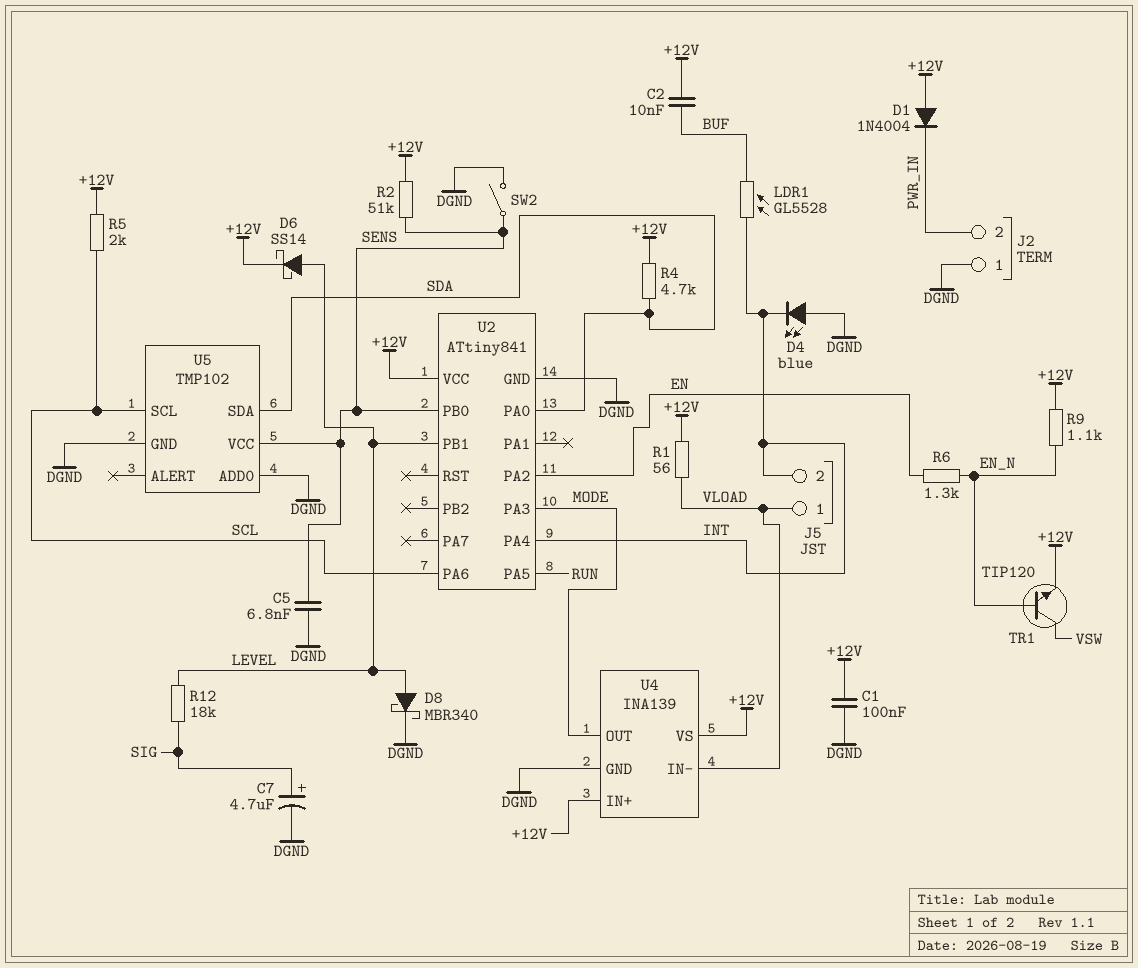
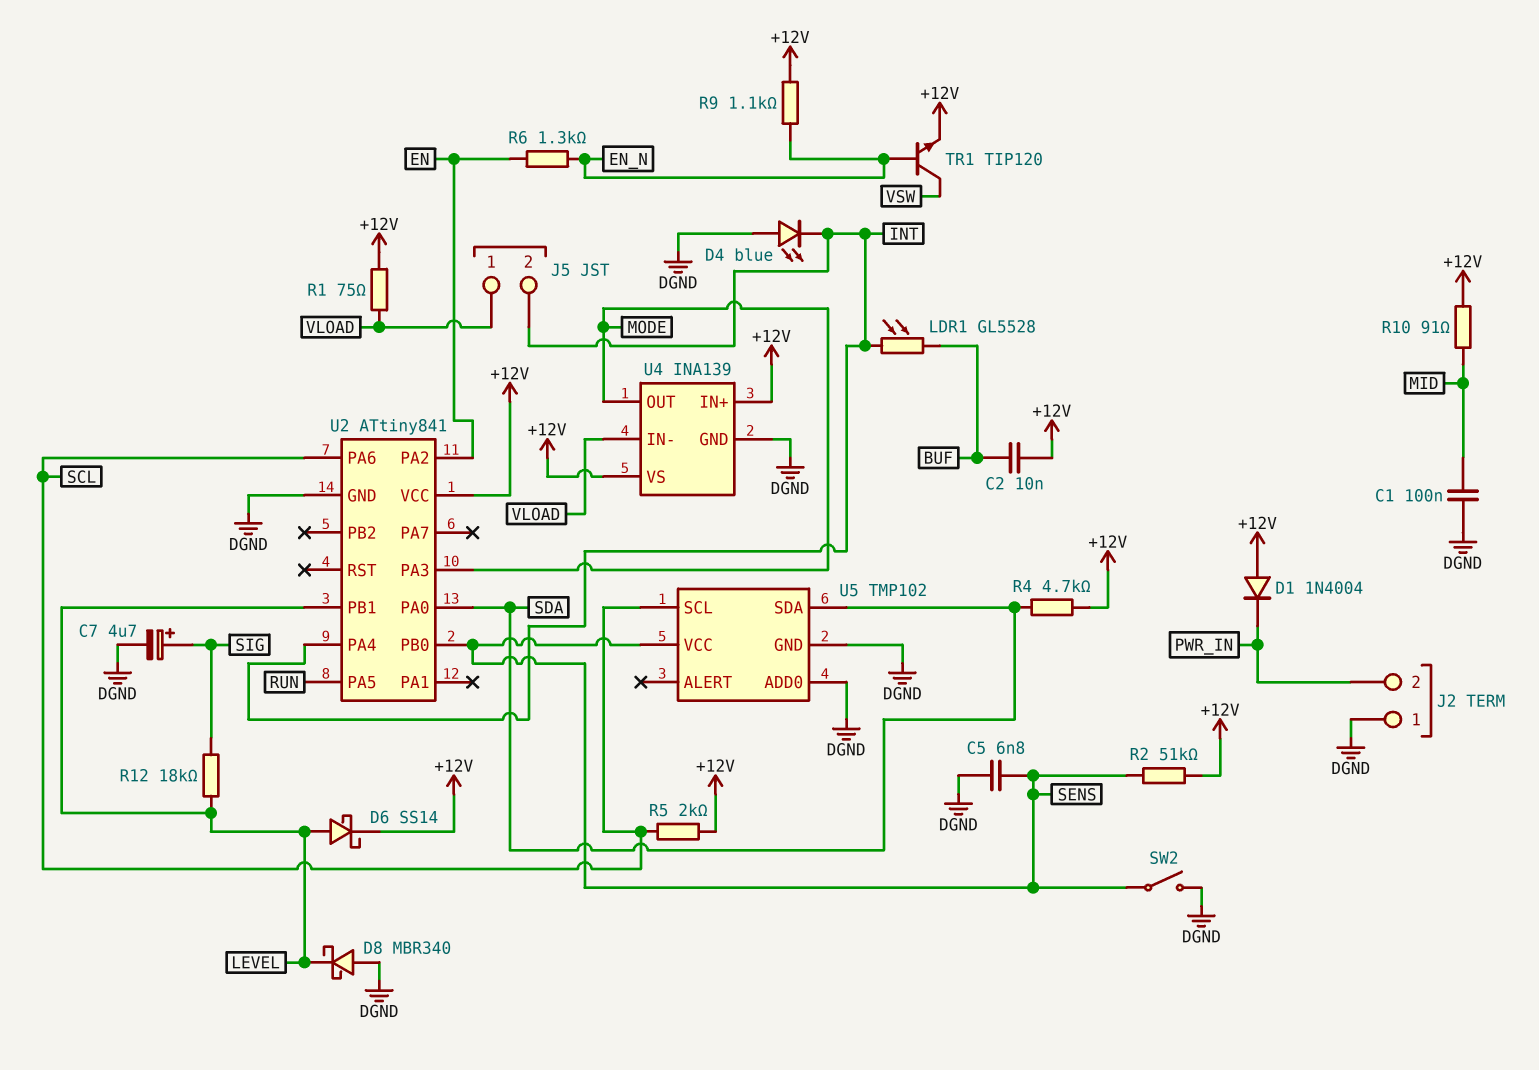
C1: 100nF (+12V, DGND) -> 100nF (DGND, MID)
D8: schottky MBR340 (A LEVEL, K DGND) -> schottky MBR340 (A DGND, K LEVEL)
R1: 56 (+12V, VLOAD) -> 75 (+12V, VLOAD)
R10: none -> 91 (+12V, MID)

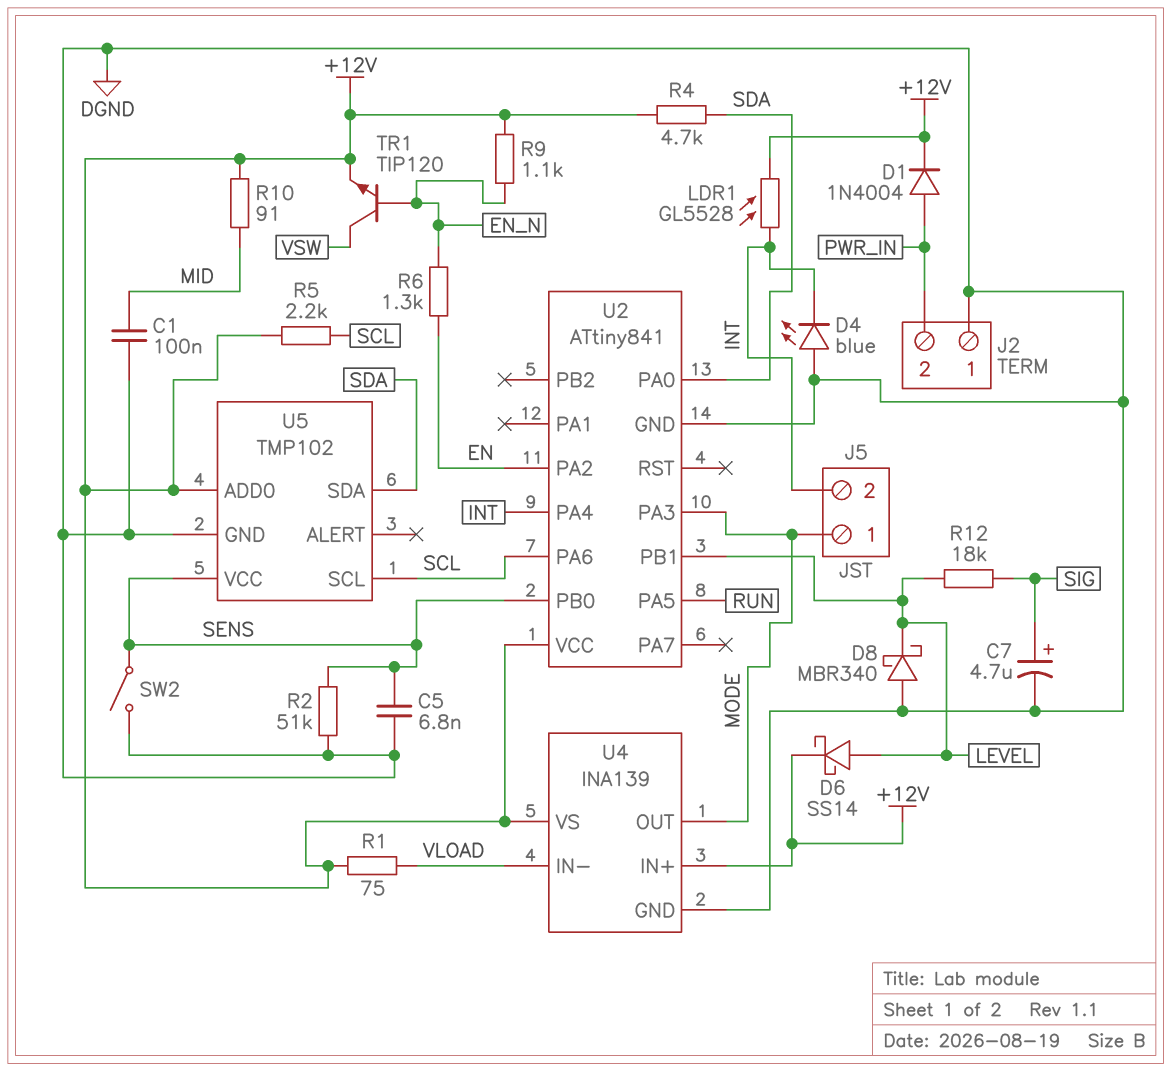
C2: 10nF (+12V, BUF) -> none
D1: diode 1N4004 (A +12V, K PWR_IN) -> diode 1N4004 (A PWR_IN, K +12V)
J5 pin 1: VLOAD -> MODE
LDR1: GL5528 (BUF, INT) -> GL5528 (+12V, INT)
R2: 51k (+12V, SENS) -> 51k (DGND, SENS)
R5: 2k (+12V, SCL) -> 2.2k (+12V, SCL)
U5 pin ADD0: DGND -> +12V

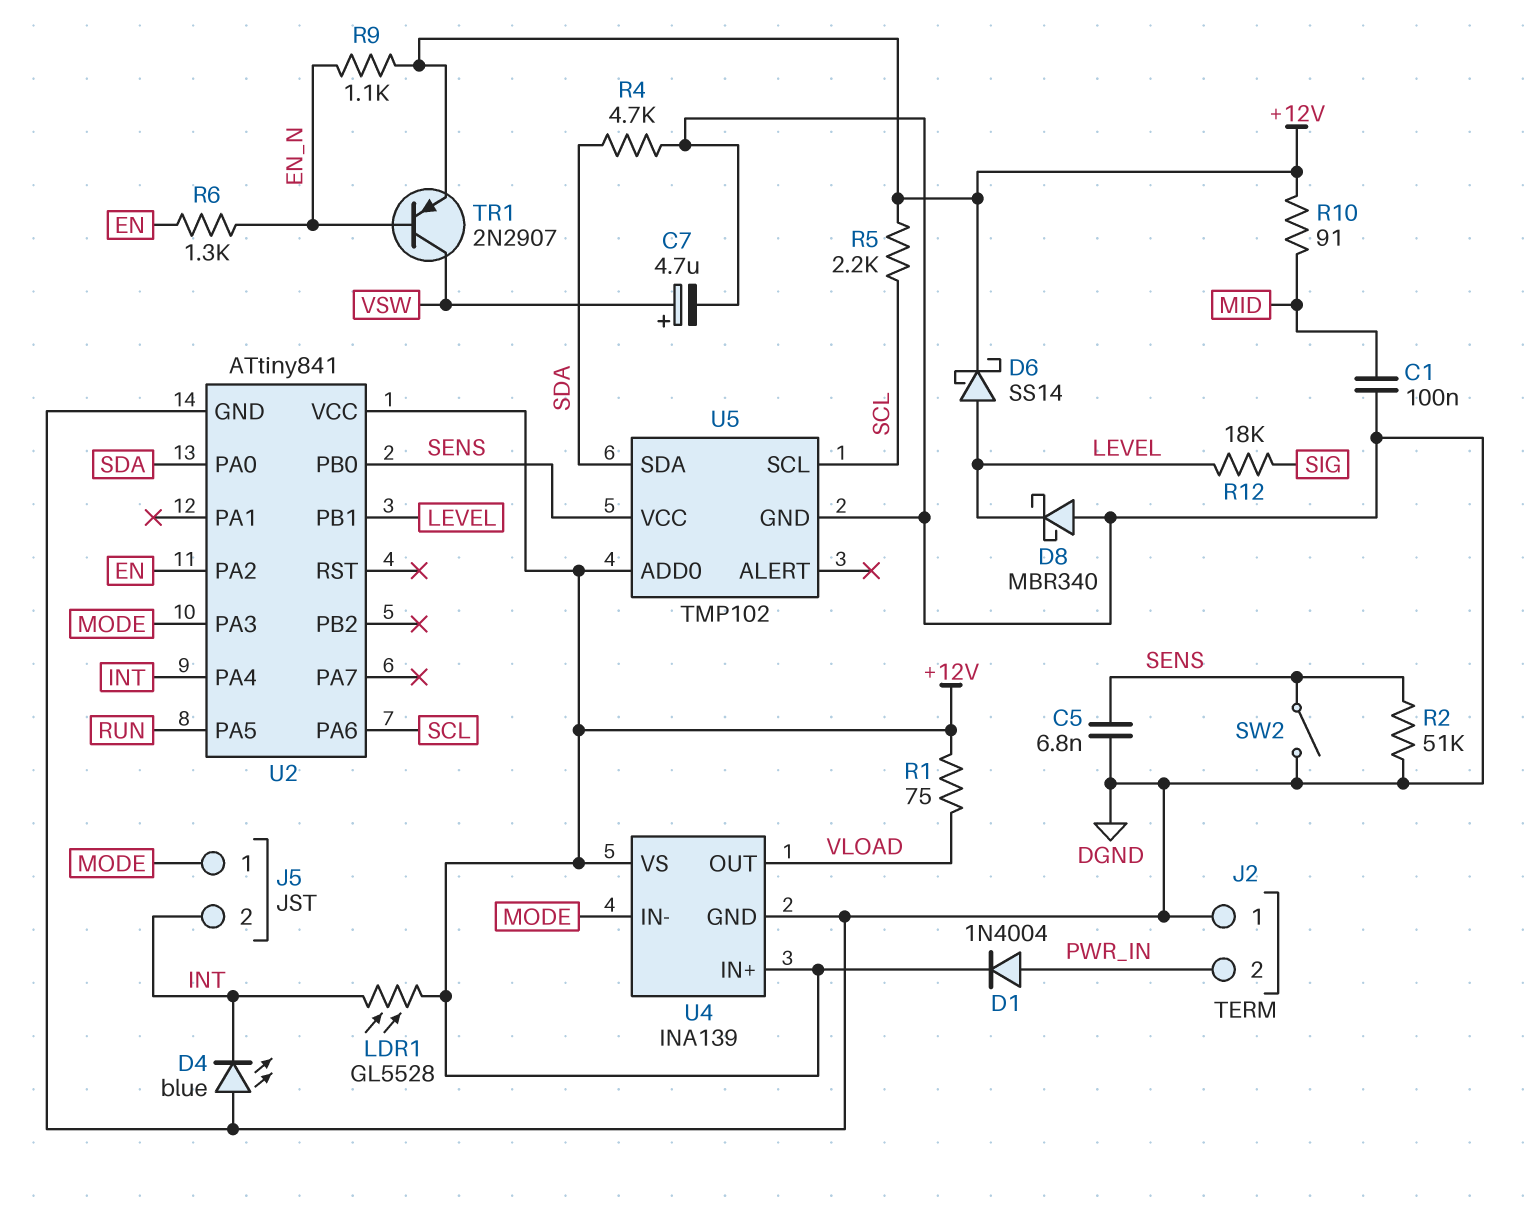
C7: 4.7uF (plus SIG, minus DGND) -> 4.7uF (plus VSW, minus DGND)
R4: 4.7k (+12V, SDA) -> 4.7k (DGND, SDA)
TR1: NPN TIP120 (B EN_N, C VSW, E +12V) -> PNP 2N2907 (B EN_N, C VSW, E +12V)
U4 pin IN-: VLOAD -> MODE
U4 pin OUT: MODE -> VLOAD

